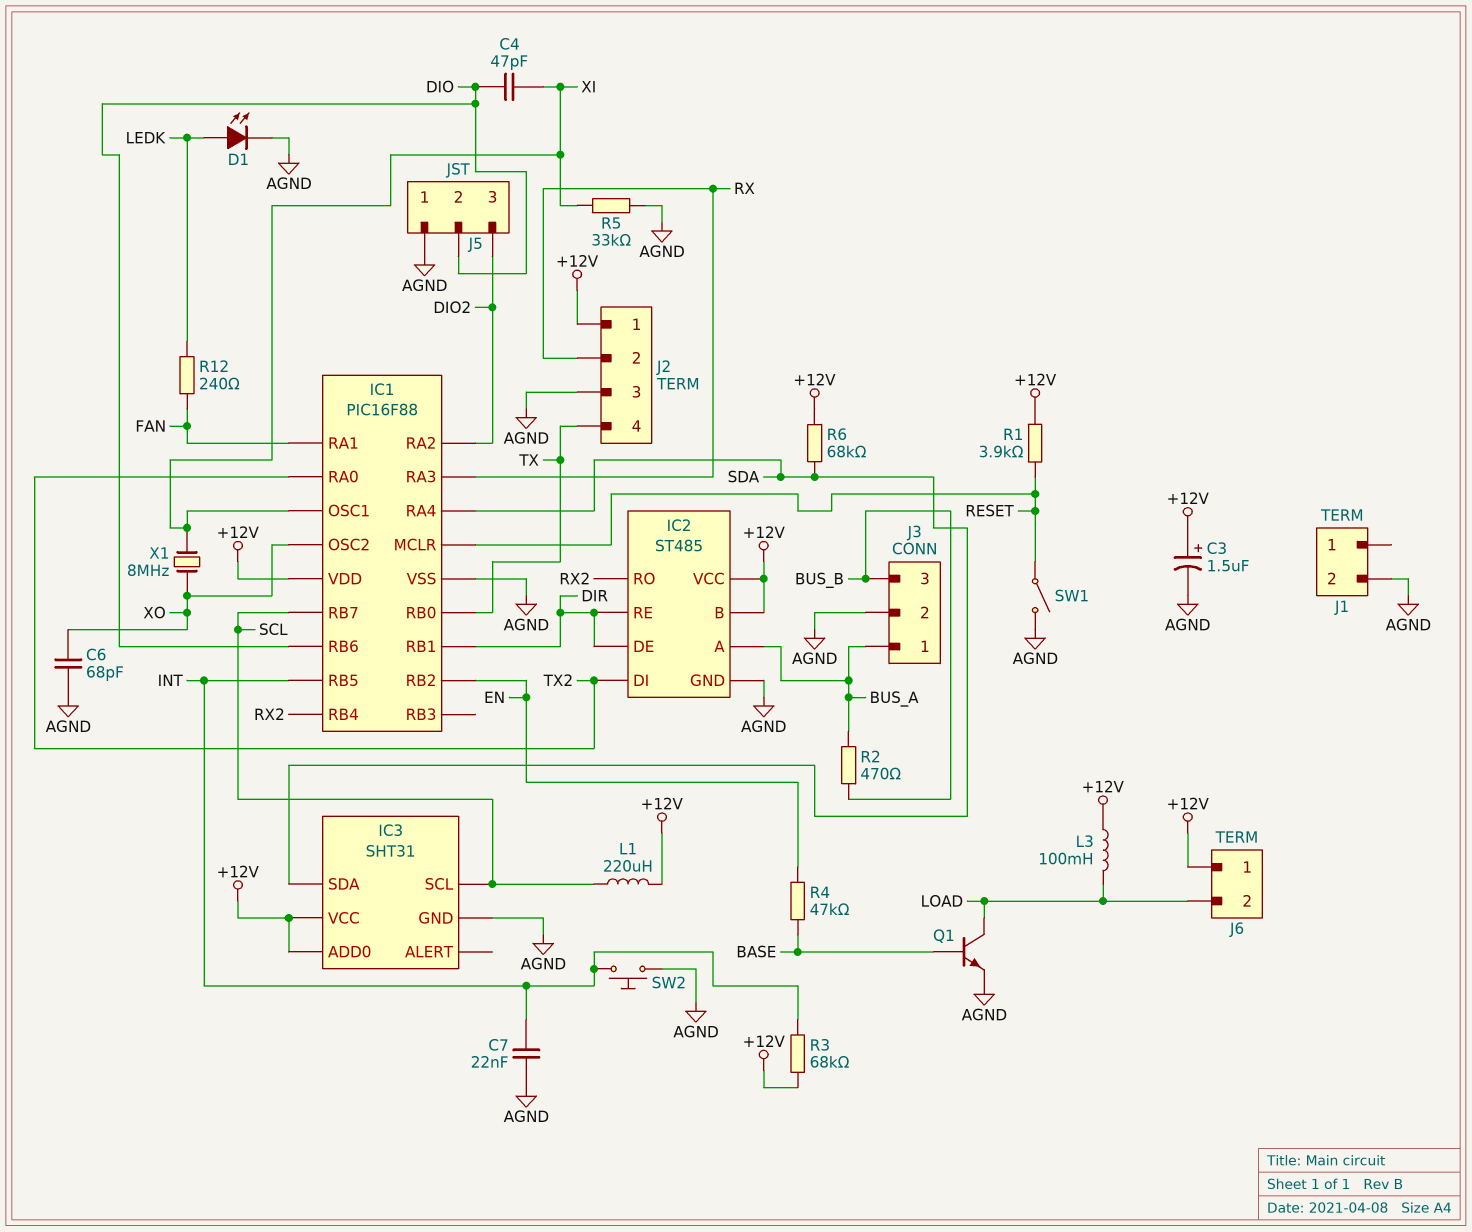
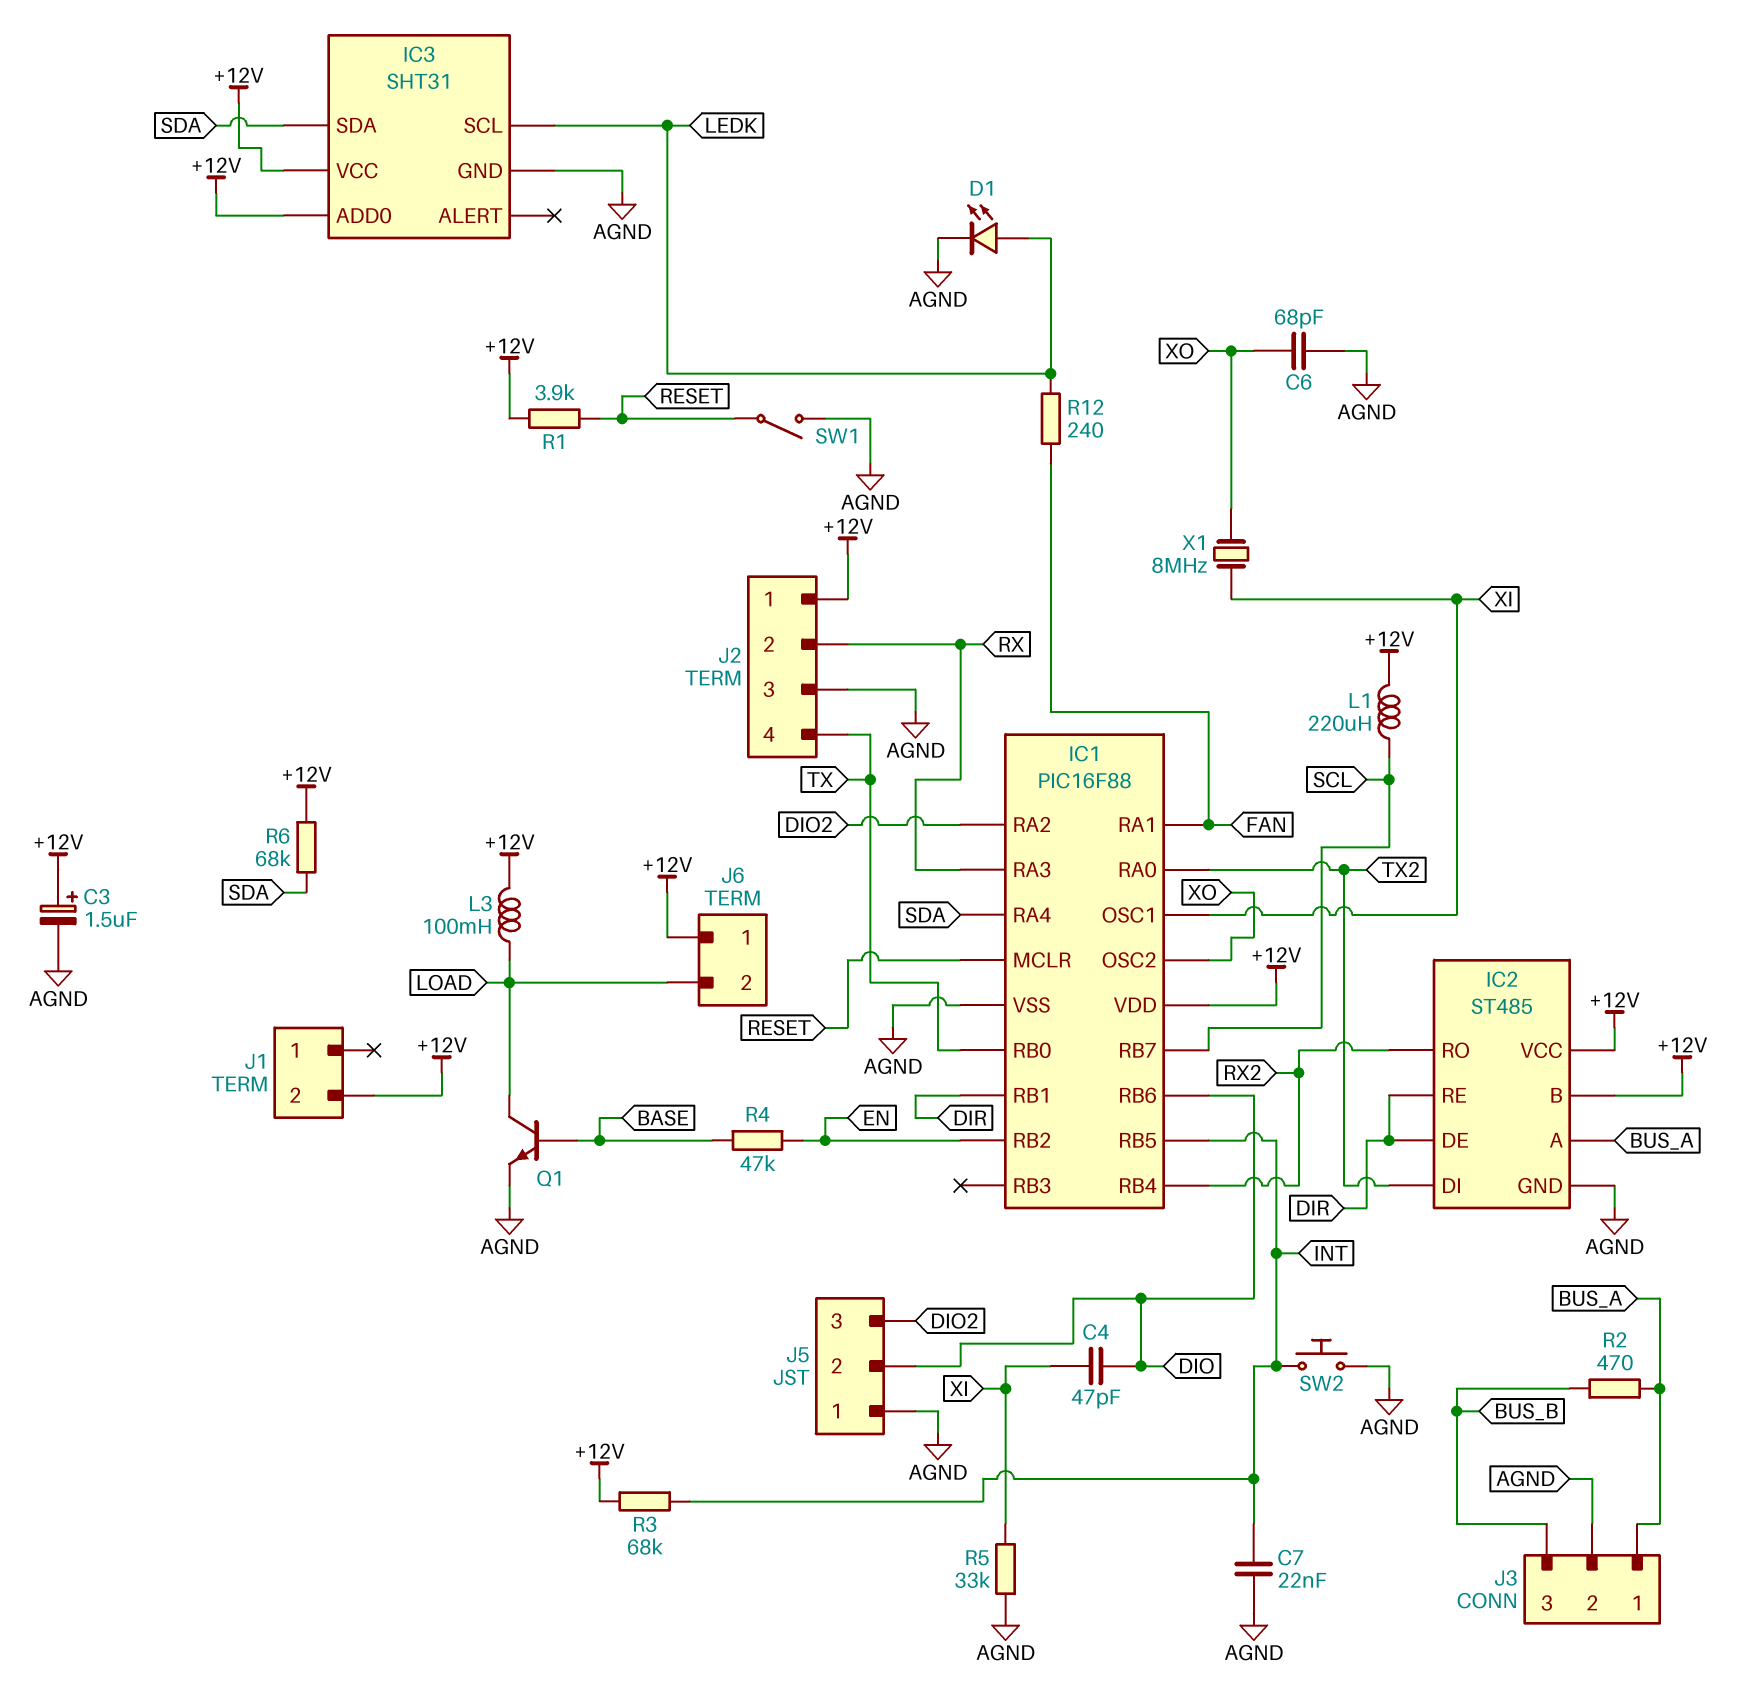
IC3 pin SCL: SCL -> LEDK
J1 pin 2: AGND -> +12V

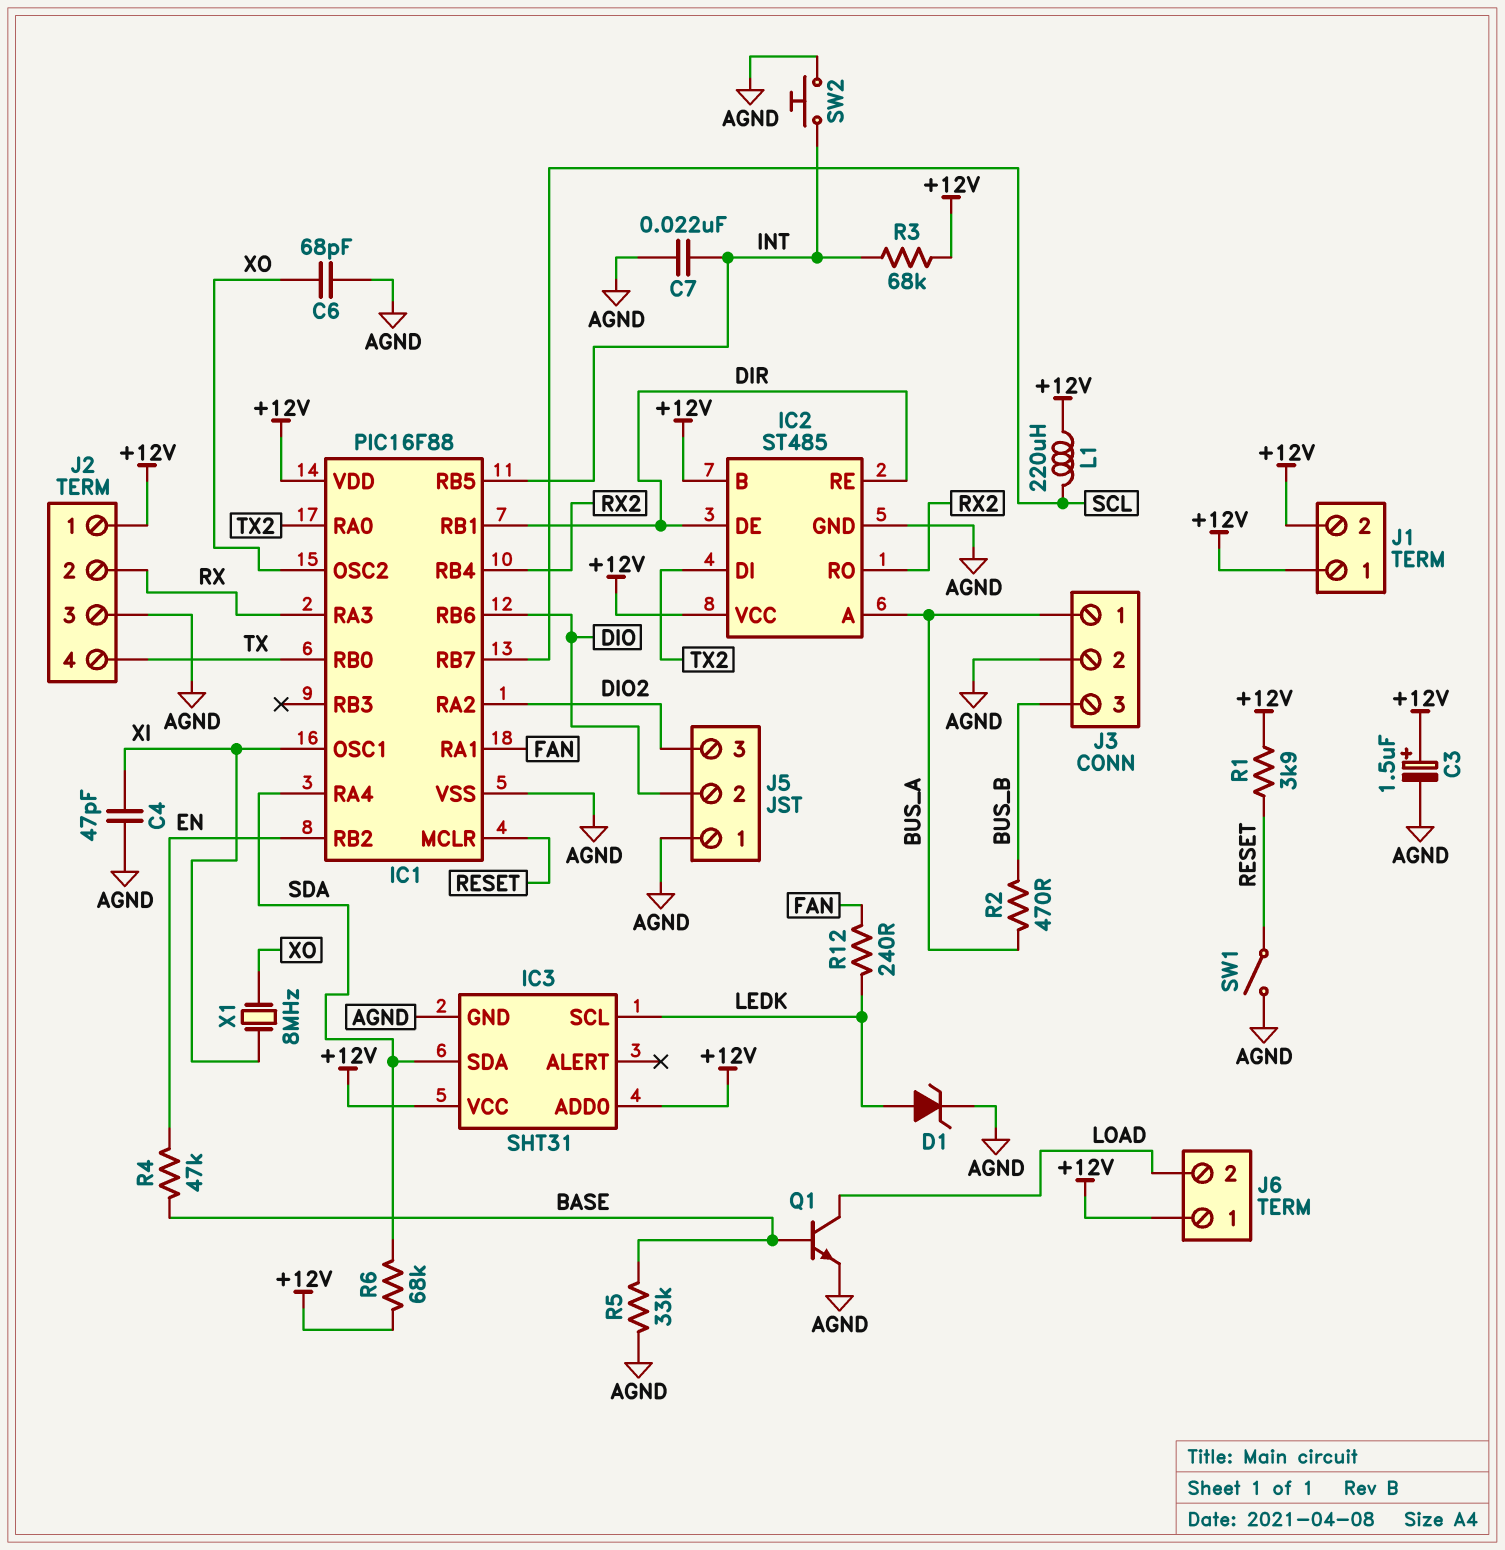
C4: 47pF (DIO, XI) -> 47pF (AGND, XI)
D1: LED (A LEDK, K AGND) -> zener (A LEDK, K AGND)
J1 pin 1: none -> +12V
L3: 100mH (+12V, LOAD) -> none
R5: 33k (AGND, XI) -> 33k (AGND, BASE)

